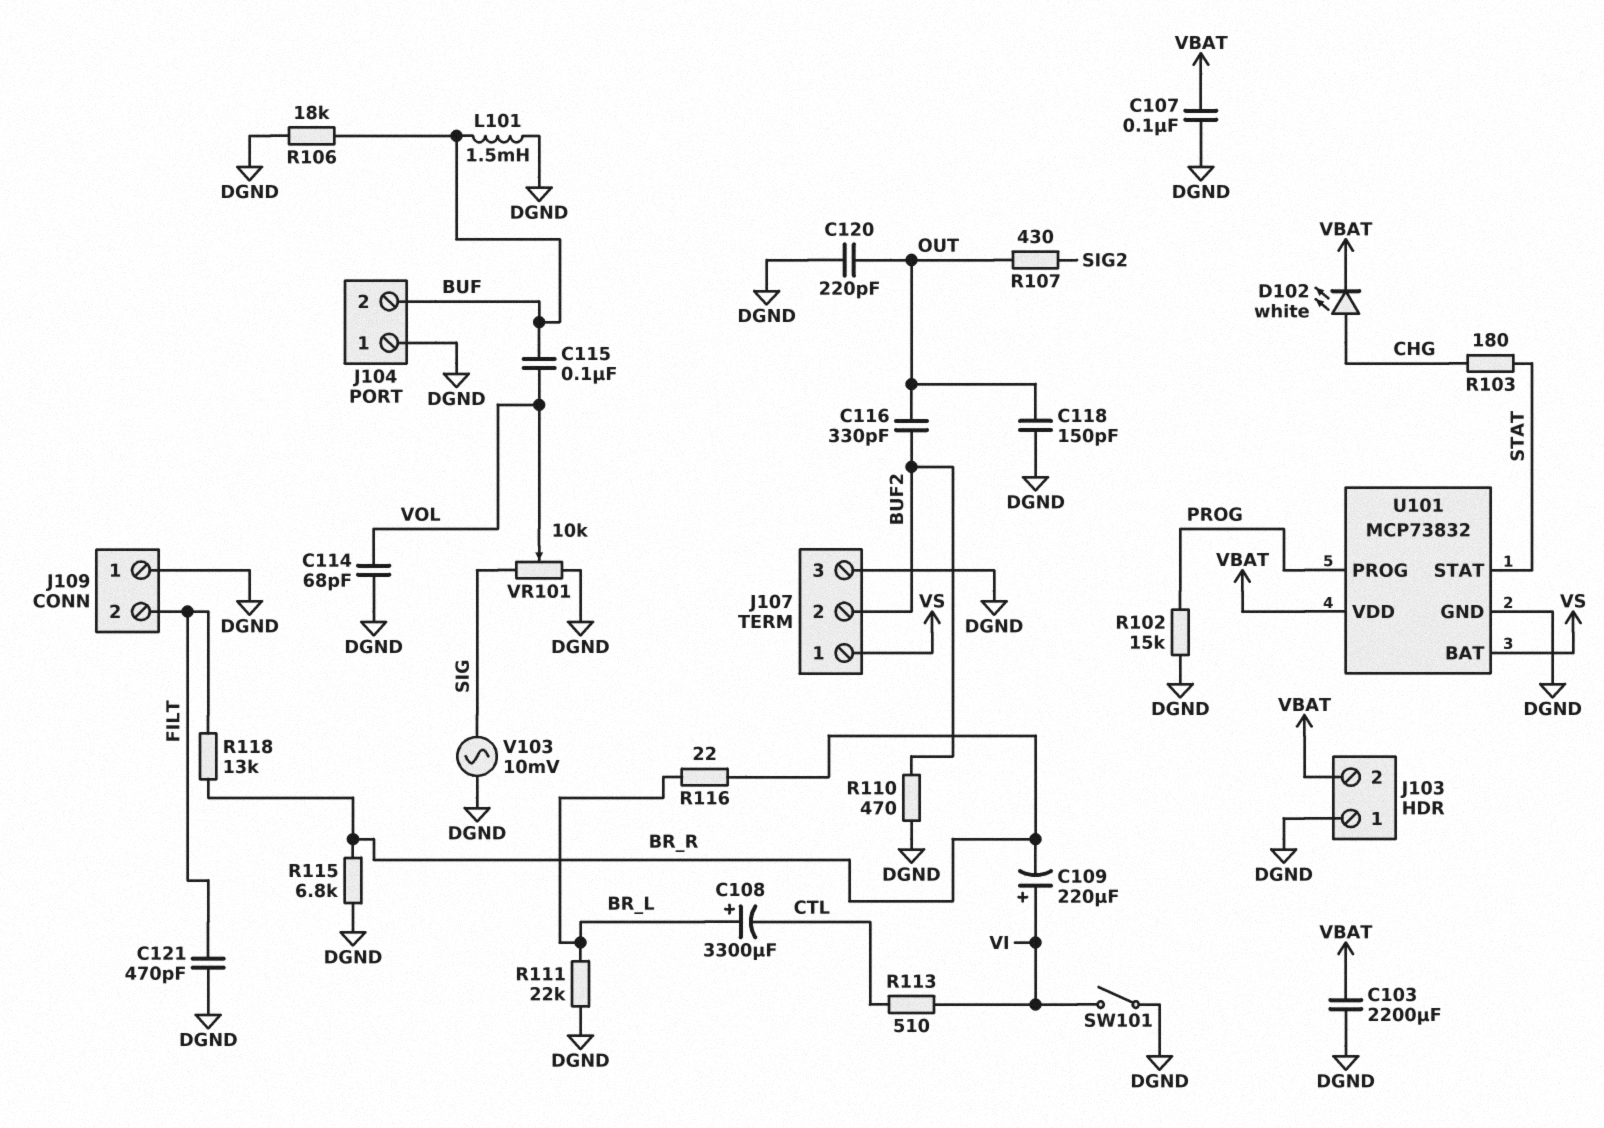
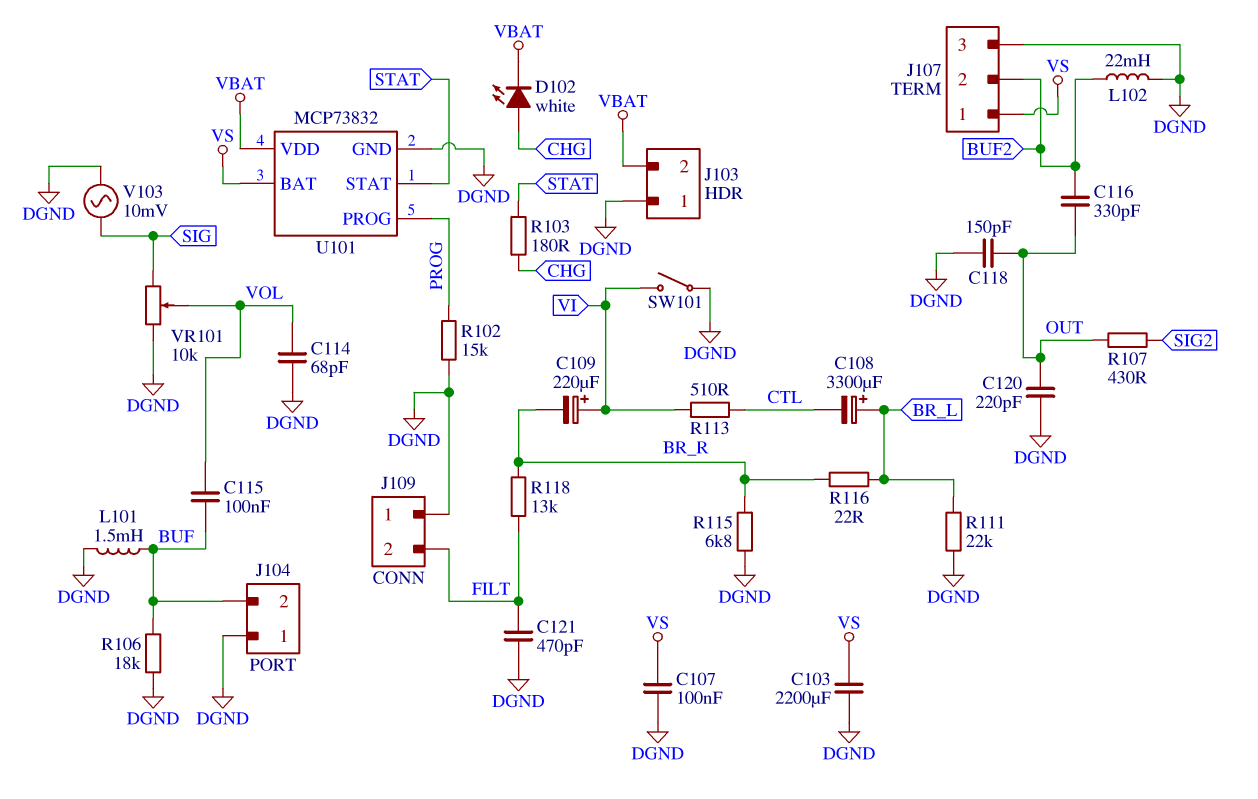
C103: 2200uF (DGND, VBAT) -> 2200uF (DGND, VS)
C107: 100nF (DGND, VBAT) -> 100nF (DGND, VS)
L102: none -> 22mH (BUF2, DGND)
R110: 470 (BUF2, DGND) -> none

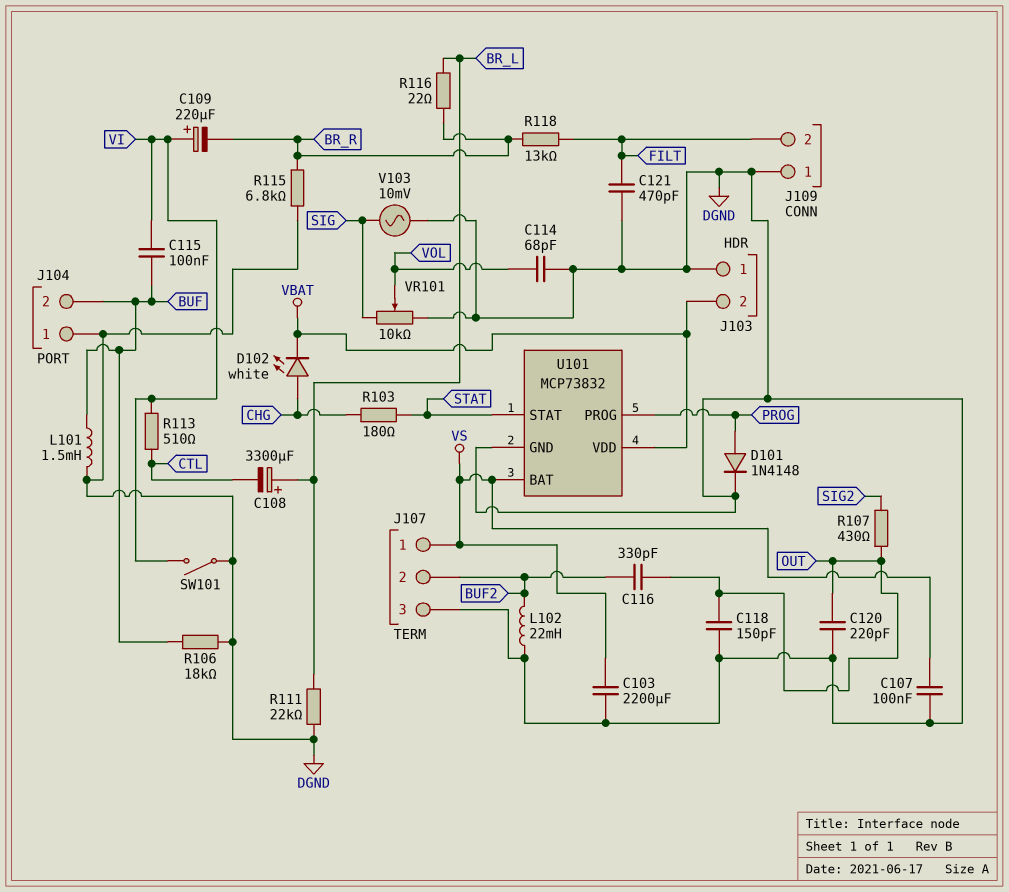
C115: 100nF (BUF, VOL) -> 100nF (BUF, VI)
D101: none -> diode 1N4148 (A PROG, K DGND)
R102: 15k (DGND, PROG) -> none

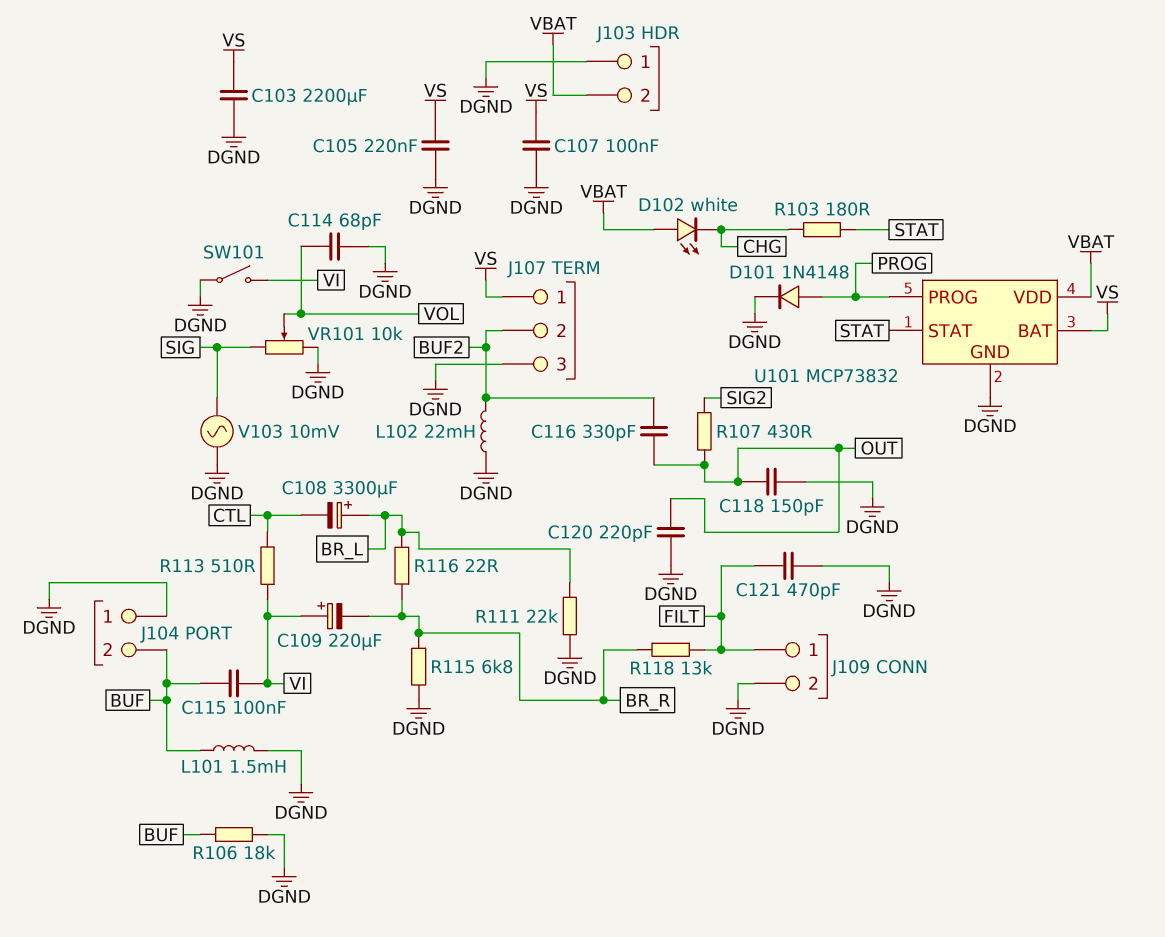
C105: none -> 220nF (DGND, VS)
D102: LED white (A CHG, K VBAT) -> LED white (A VBAT, K CHG)
J109 pin 1: DGND -> FILT
J109 pin 2: FILT -> DGND

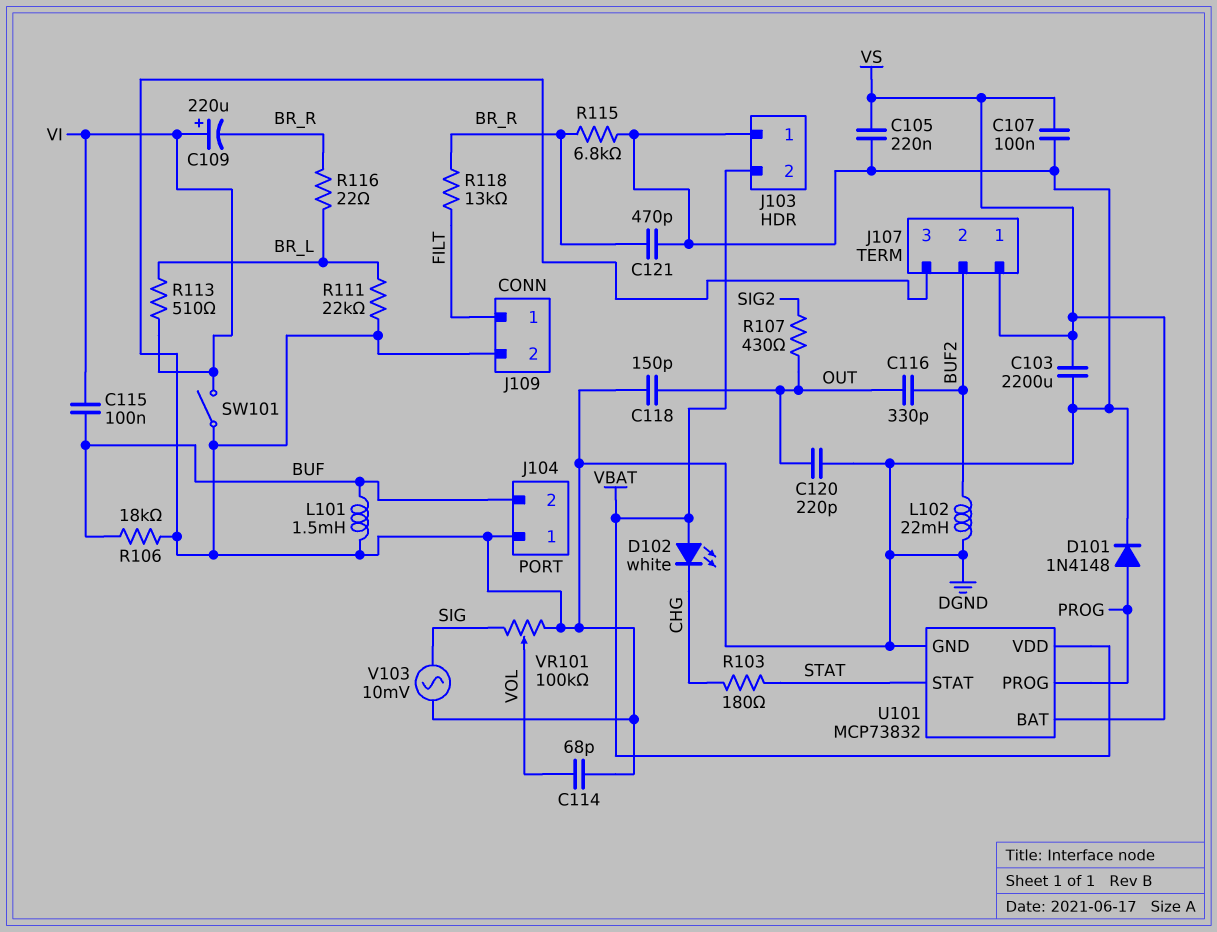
C108: 3300uF (plus BR_L, minus CTL) -> none
C121: 470pF (DGND, FILT) -> 470pF (BR_R, DGND)
R113: 510 (CTL, VI) -> 510 (BR_L, VI)
VR101: 10k (DGND, SIG, wiper VOL) -> 100k (DGND, SIG, wiper VOL)

